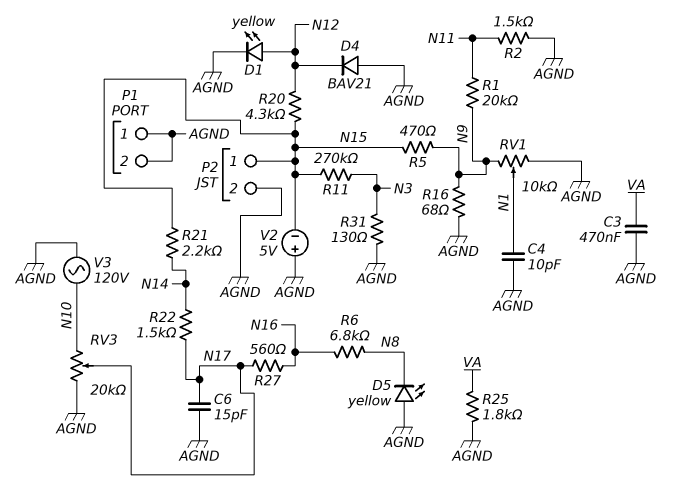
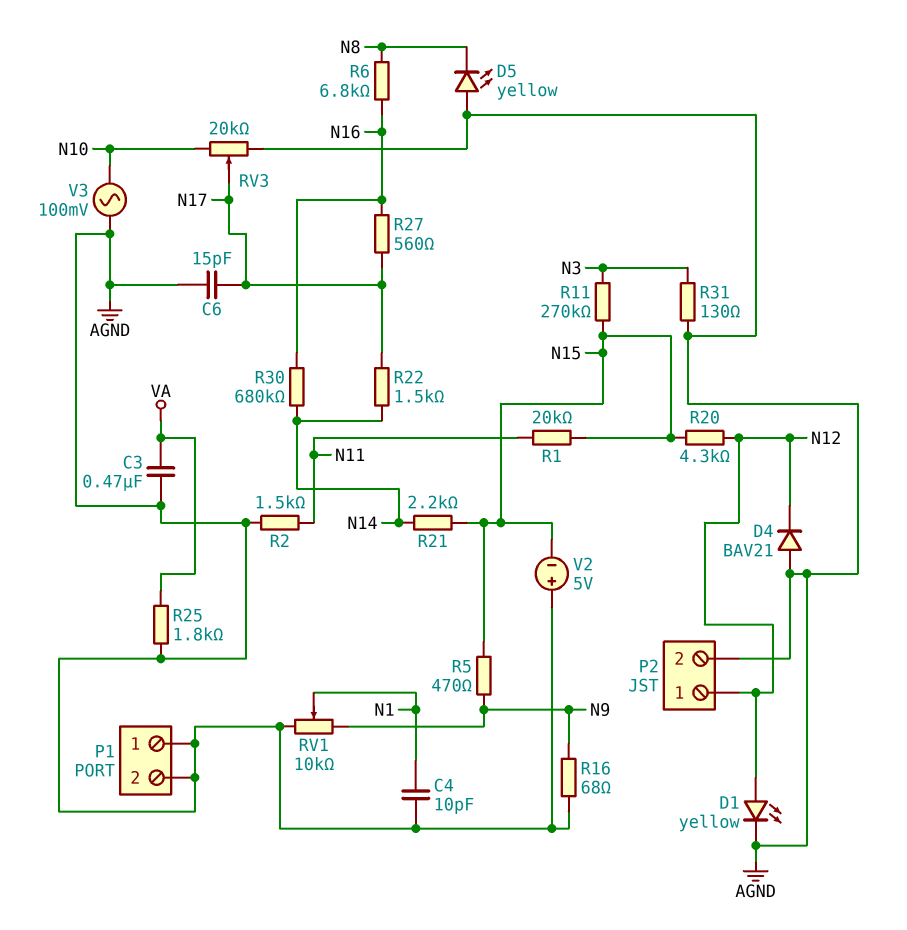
P2 pin 1: N15 -> N12
R1: 20k (N9, N11) -> 20k (N11, N15)
R30: none -> 680k (N14, N16)
V3: AC 120V (AGND, N10) -> AC 100mV (AGND, N10)

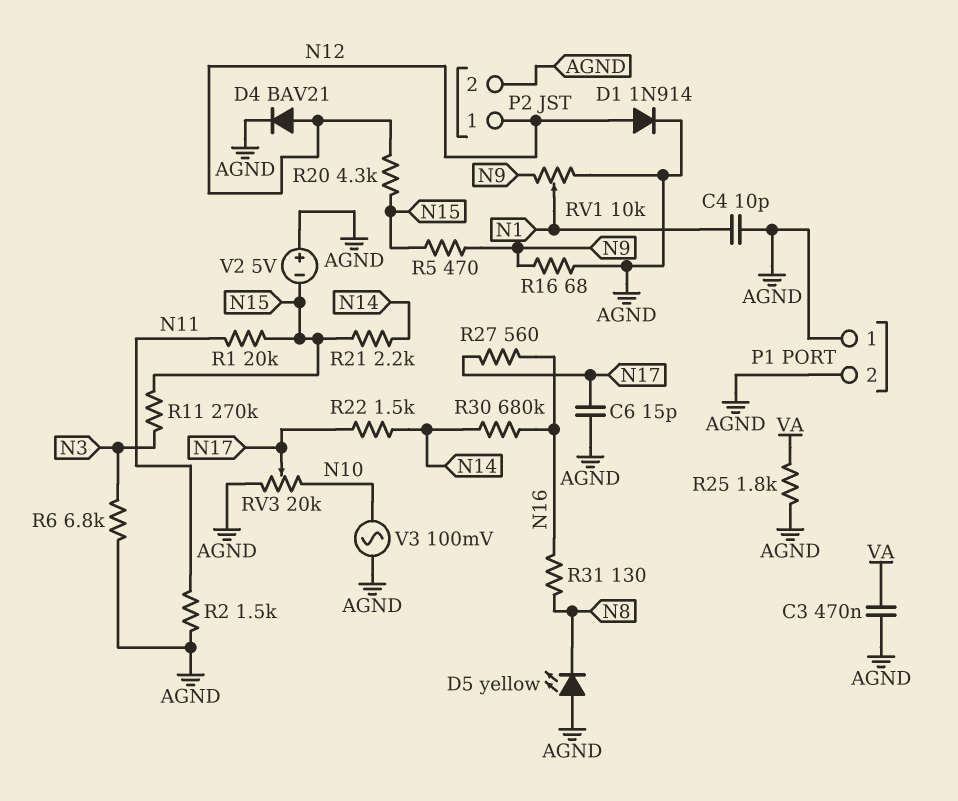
D1: LED yellow (A N12, K AGND) -> diode 1N914 (A N12, K AGND)
D4: diode BAV21 (A AGND, K N12) -> diode BAV21 (A N12, K AGND)
R6: 6.8k (N8, N16) -> 6.8k (AGND, N3)
R31: 130 (AGND, N3) -> 130 (N8, N16)

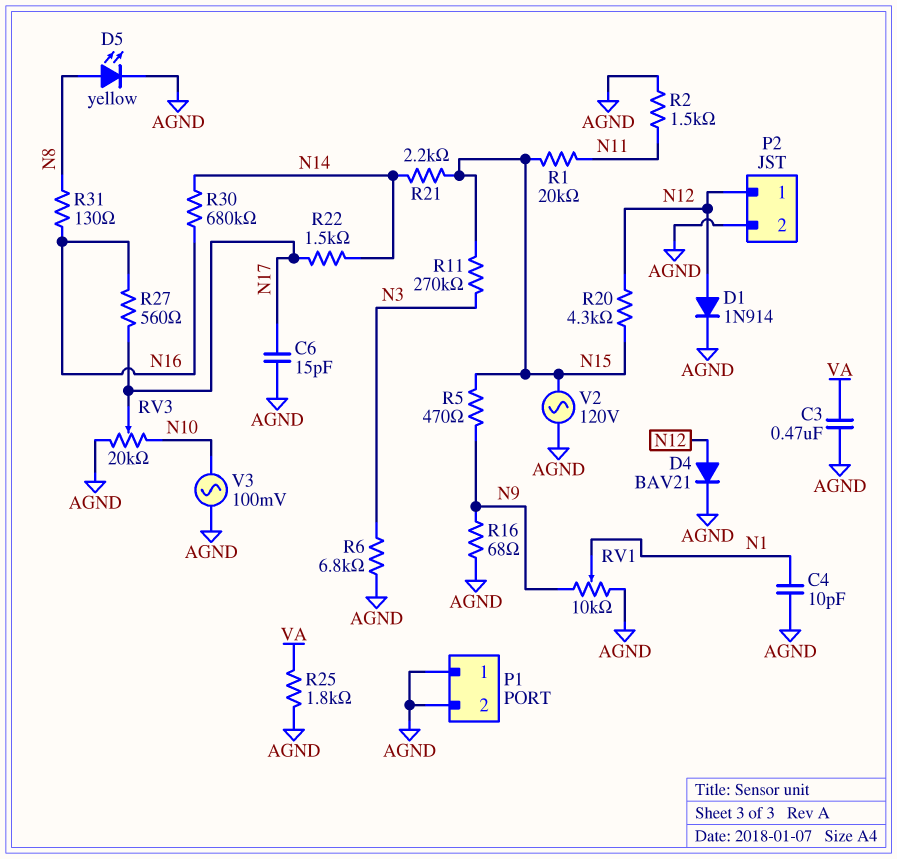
D5: LED yellow (A AGND, K N8) -> LED yellow (A N8, K AGND)
V2: 5V (plus AGND, minus N15) -> AC 120V (AGND, N15)

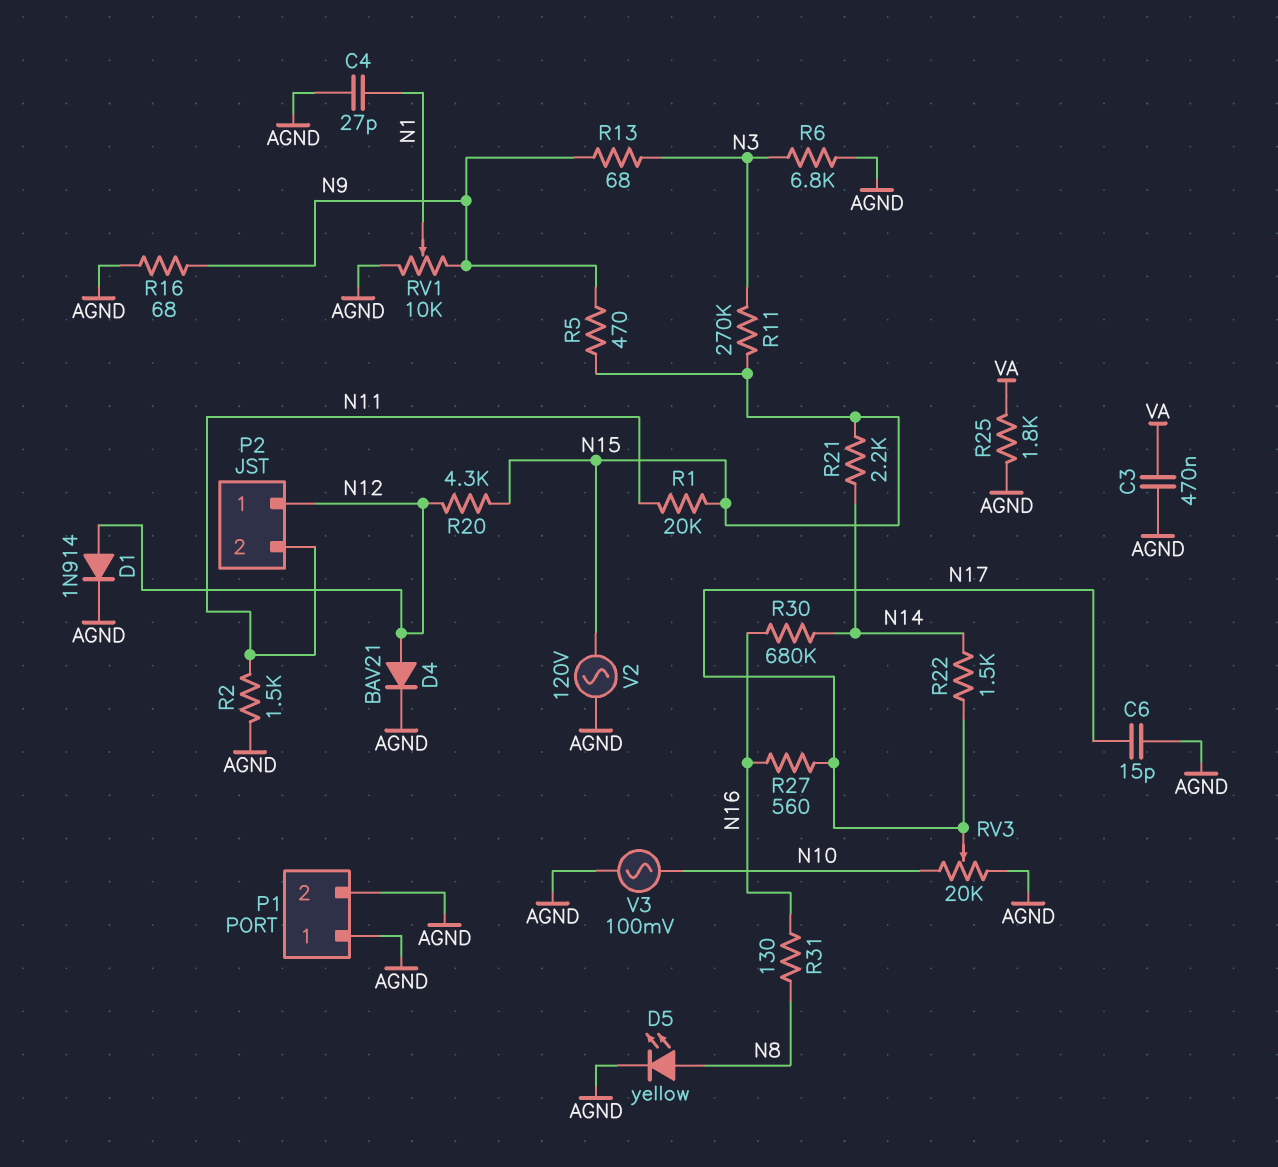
C4: 10pF (AGND, N1) -> 27pF (AGND, N1)
P2 pin 2: AGND -> N11
R13: none -> 68 (N3, N9)

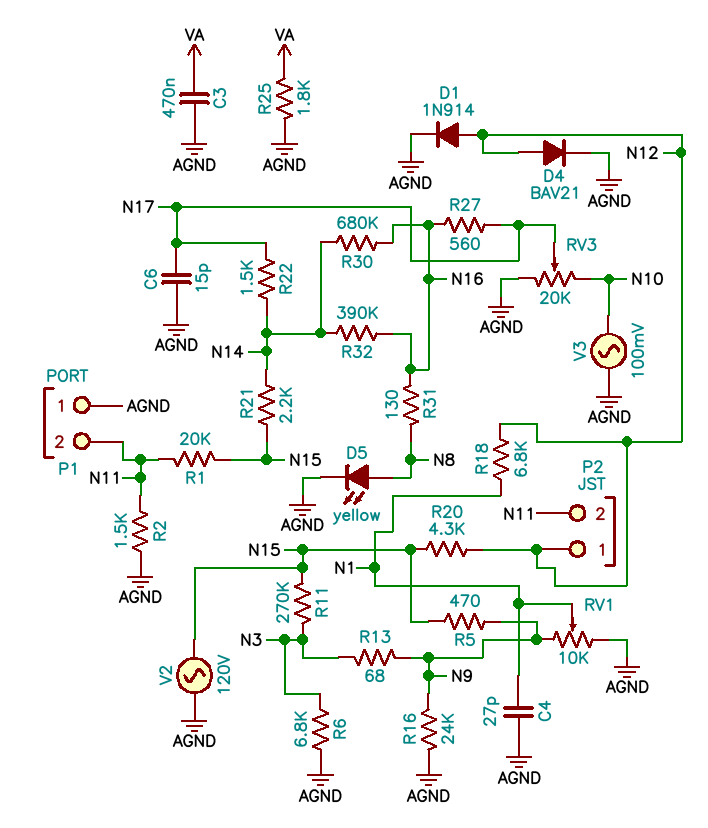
P1 pin 2: AGND -> N11
R16: 68 (AGND, N9) -> 24k (AGND, N9)
R18: none -> 6.8k (N1, N12)
R32: none -> 390k (N14, N16)

